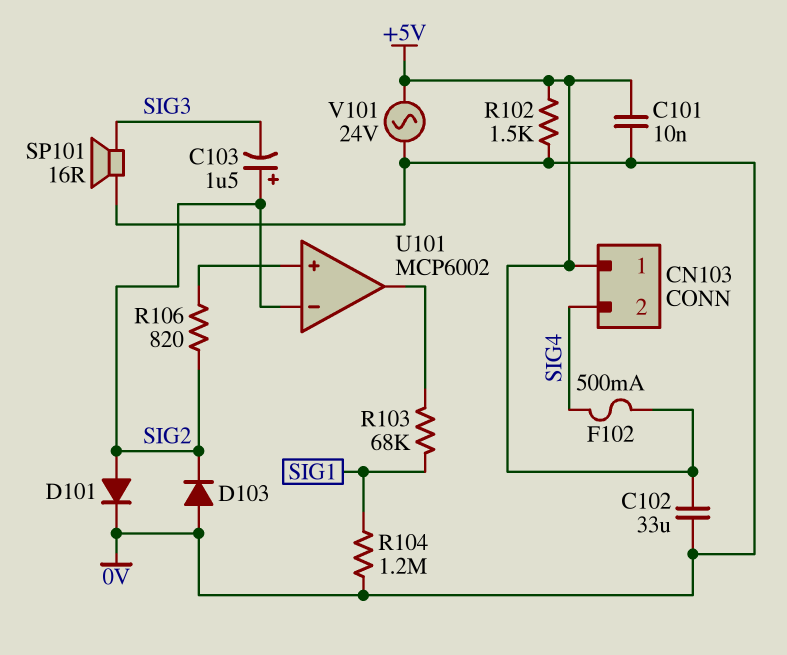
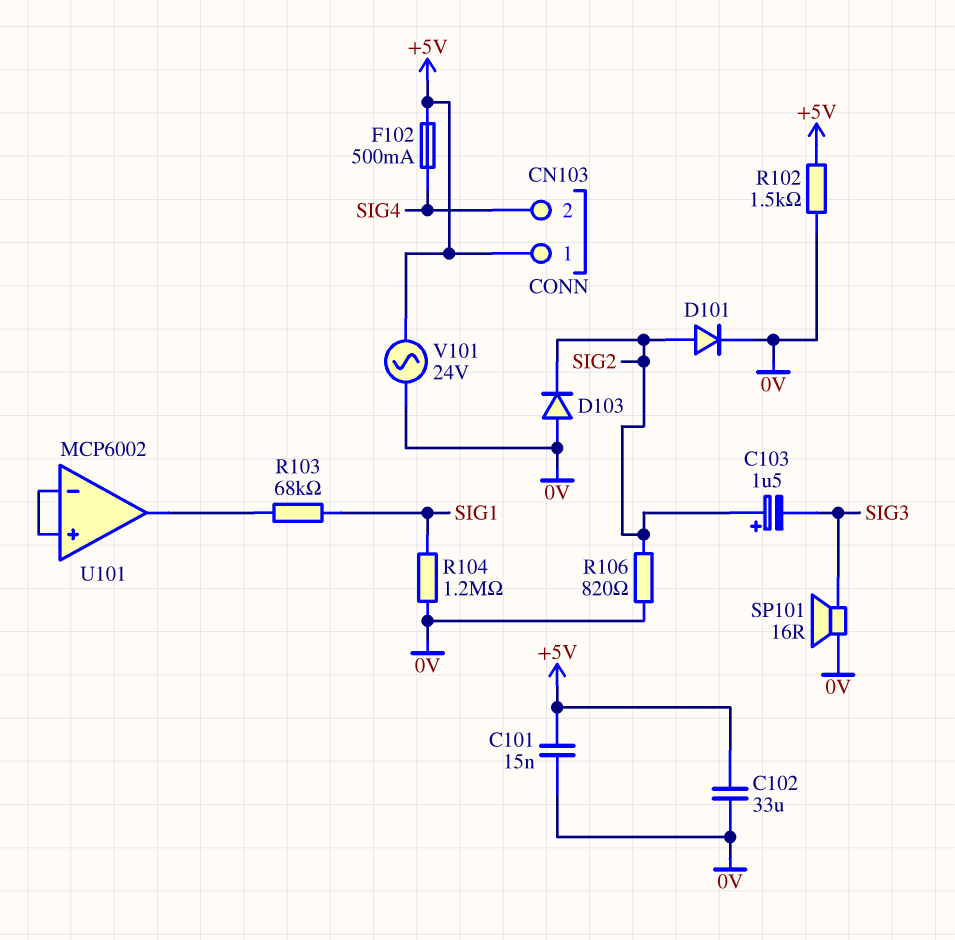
C101: 10nF (+5V, 0V) -> 15nF (+5V, 0V)
R106: 820 (SIG2, U101/in+) -> 820 (0V, SIG2)
U101 pin in-: SIG2 -> U101/in+

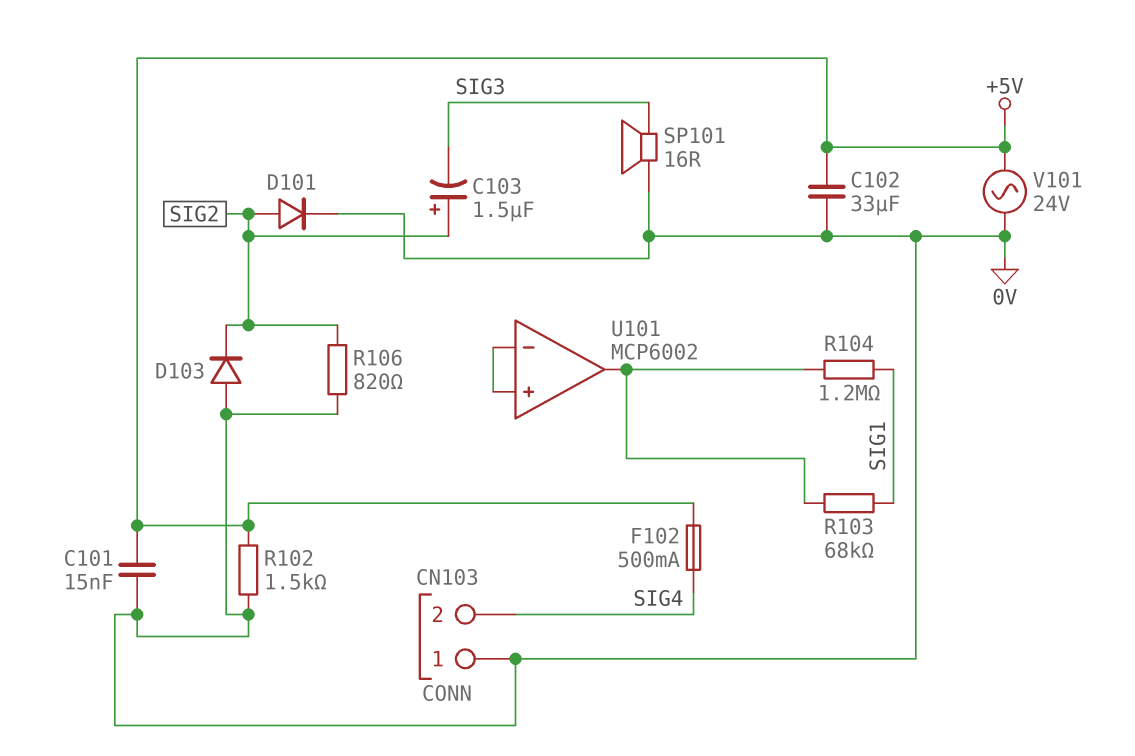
CN103 pin 1: +5V -> 0V
R104: 1.2M (0V, SIG1) -> 1.2M (SIG1, U101/out)

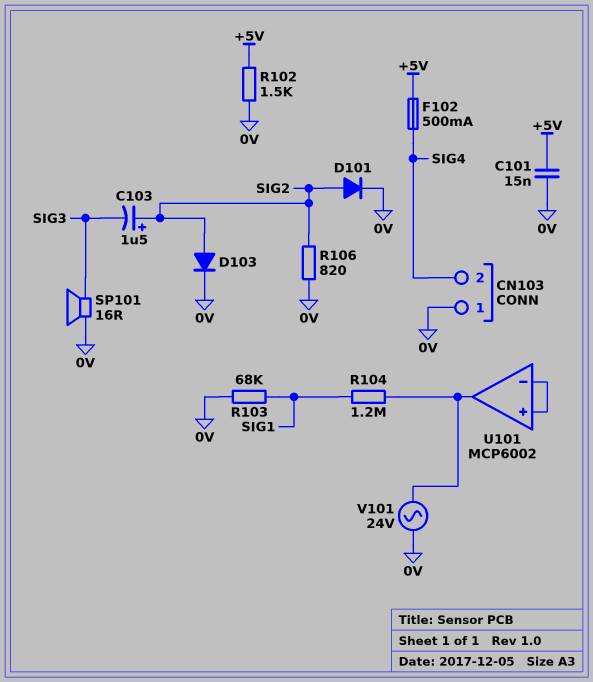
C102: 33uF (+5V, 0V) -> none
D103: diode (A 0V, K SIG2) -> diode (A SIG2, K 0V)
R103: 68k (SIG1, U101/out) -> 68k (0V, SIG1)
V101: AC 24V (+5V, 0V) -> AC 24V (0V, U101/out)

